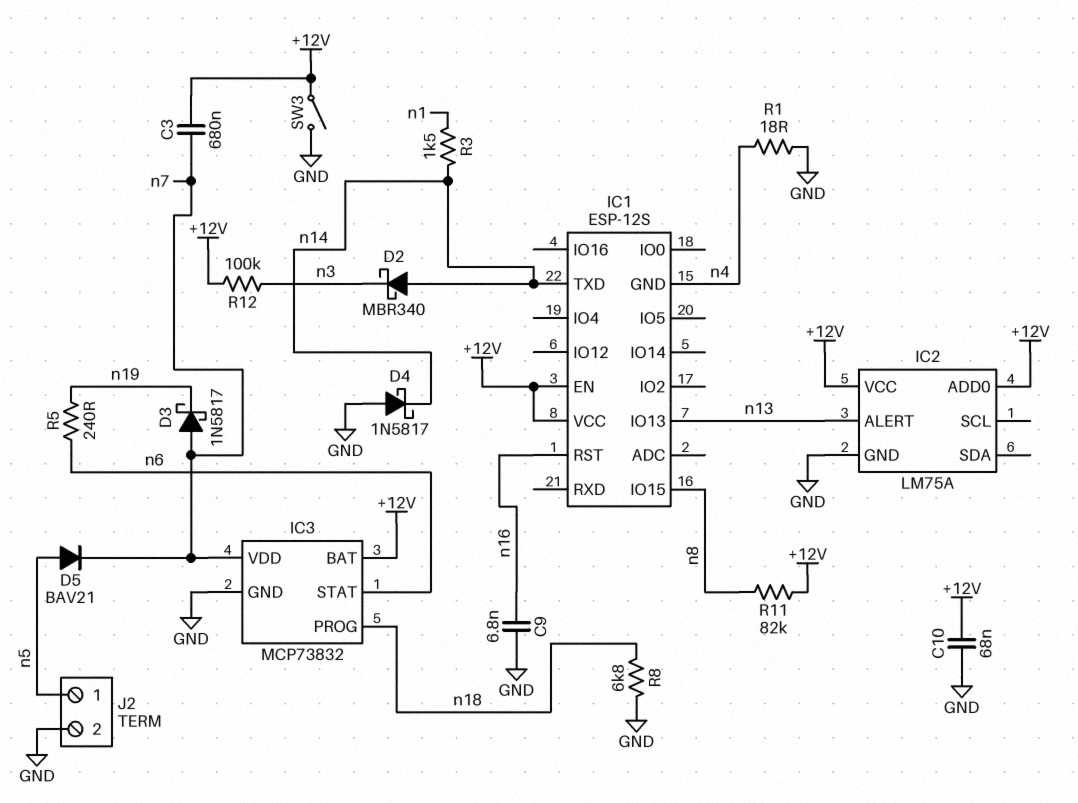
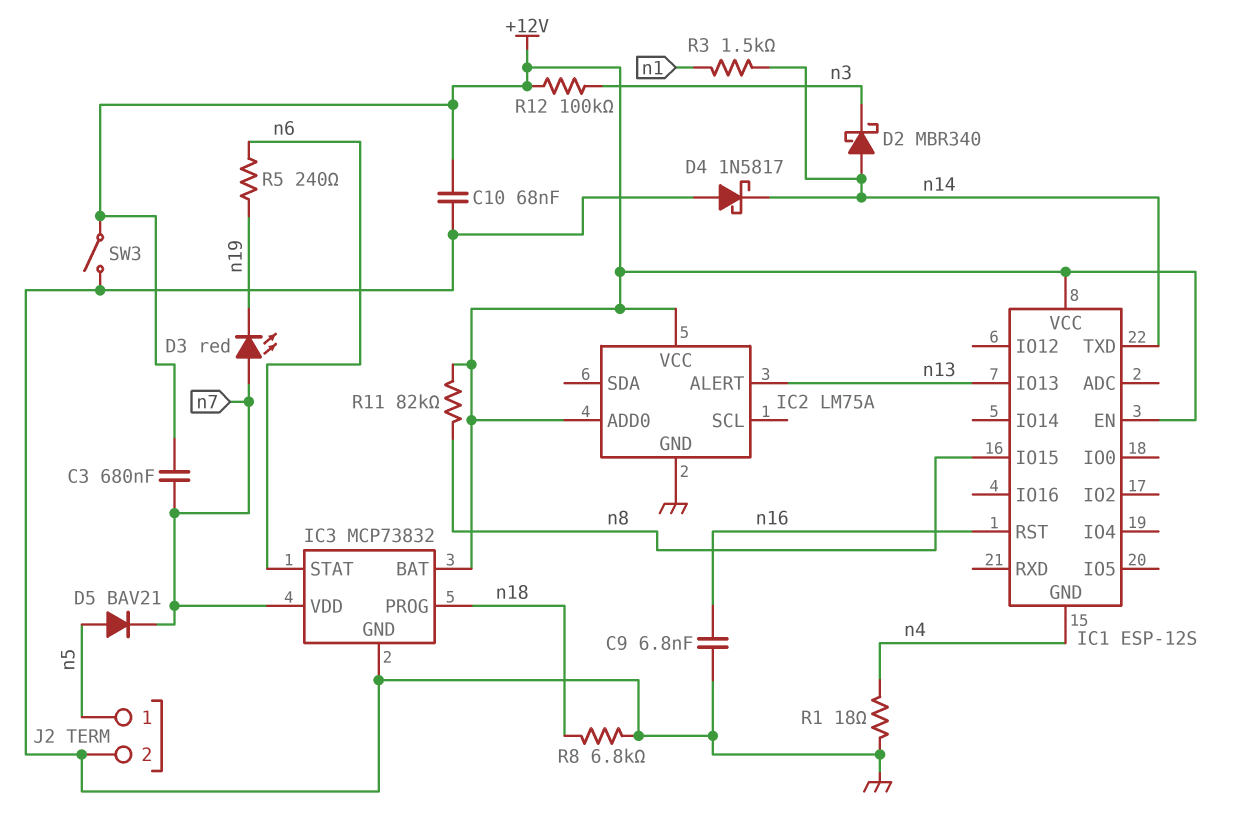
D3: schottky 1N5817 (A n7, K n19) -> LED red (A n7, K n19)

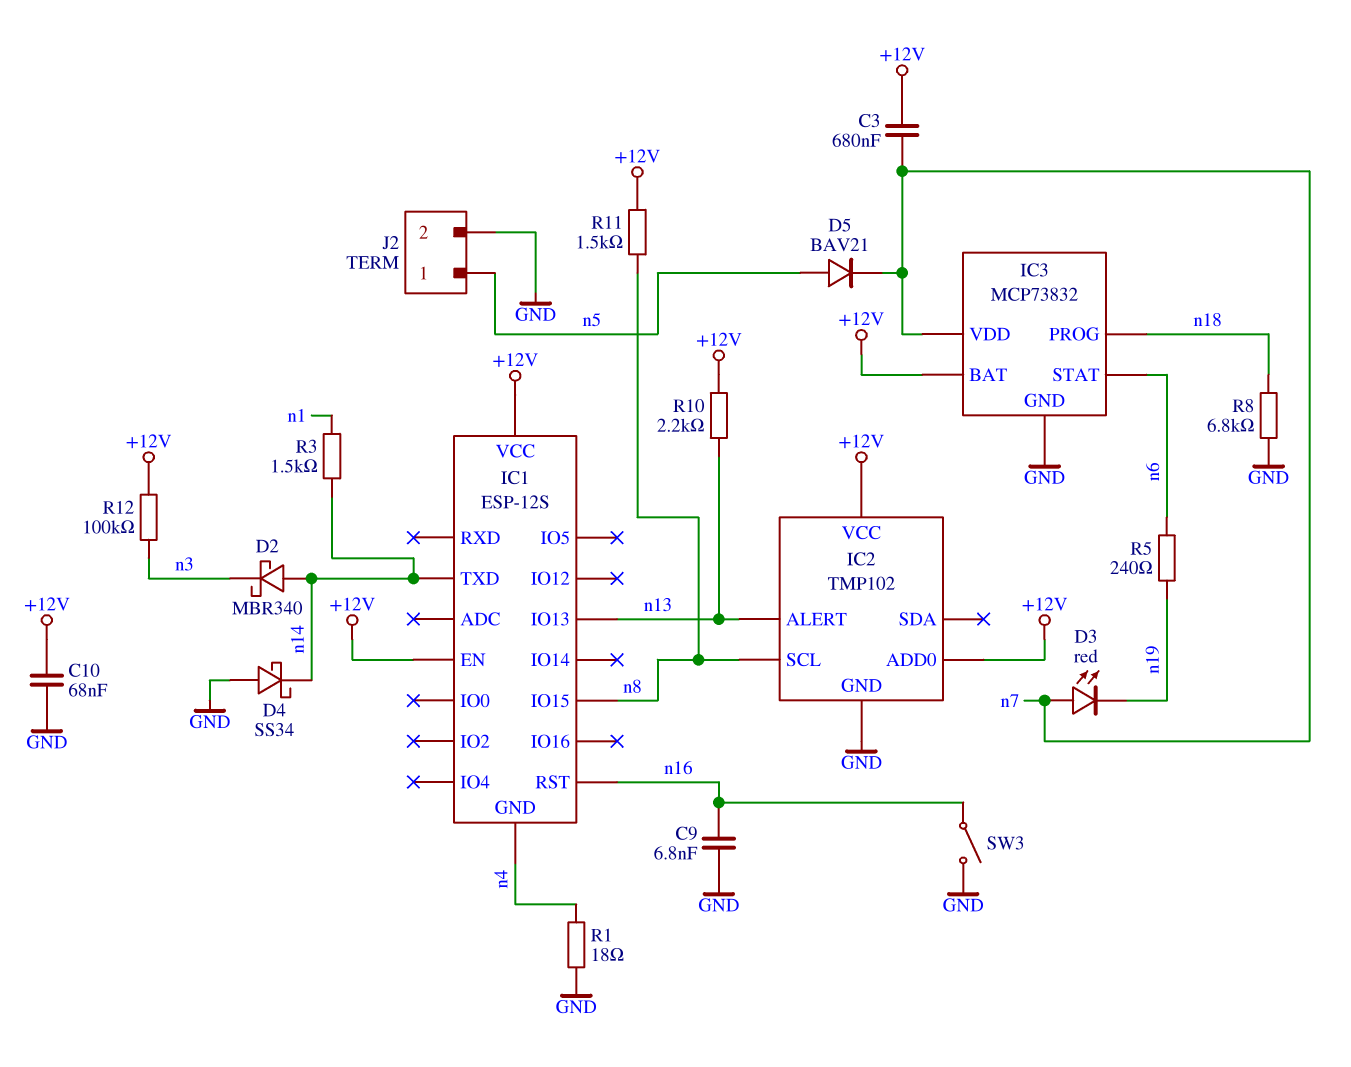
D4: schottky 1N5817 (A GND, K n14) -> schottky SS34 (A GND, K n14)
IC2: LM75A -> TMP102
IC2 pin SCL: none -> n8
R10: none -> 2.2k (+12V, n13)
R11: 82k (+12V, n8) -> 1.5k (+12V, n8)
SW3: switch (+12V, GND) -> switch (GND, n16)

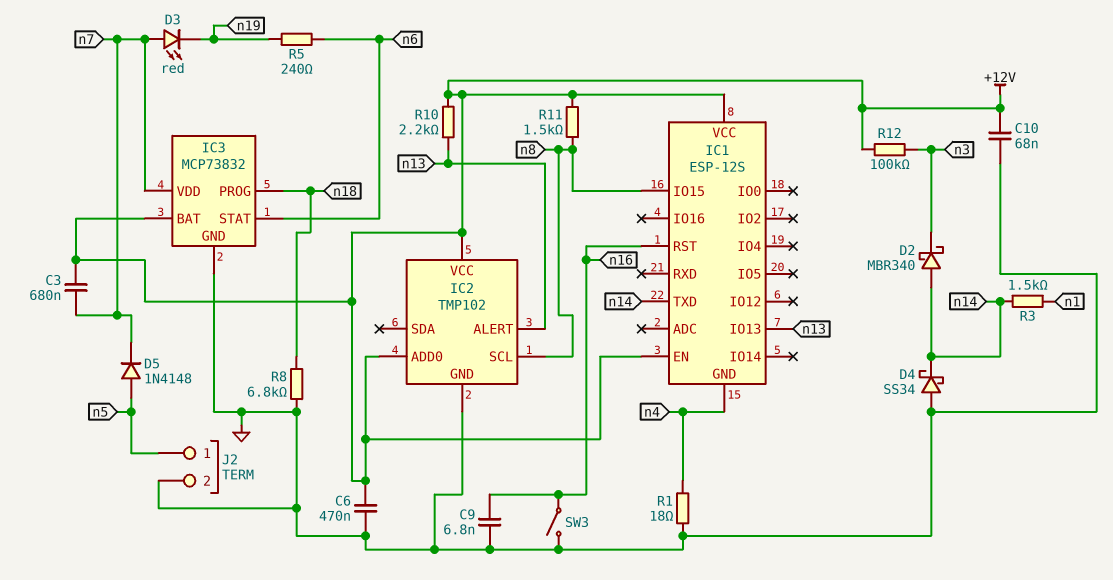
C6: none -> 470nF (+12V, GND)
D5: diode BAV21 (A n5, K n7) -> diode 1N4148 (A n5, K n7)

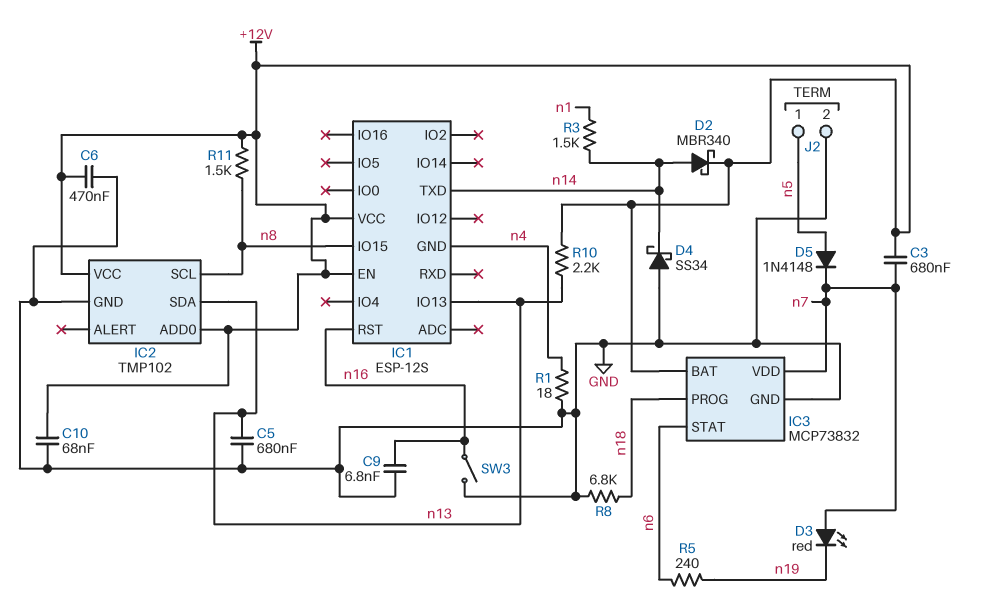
C5: none -> 680nF (GND, n13)
D2: schottky MBR340 (A n14, K n3) -> schottky MBR340 (A n14, K +12V)
IC2 pin ALERT: n13 -> none
IC2 pin SDA: none -> n13
R12: 100k (+12V, n3) -> none

